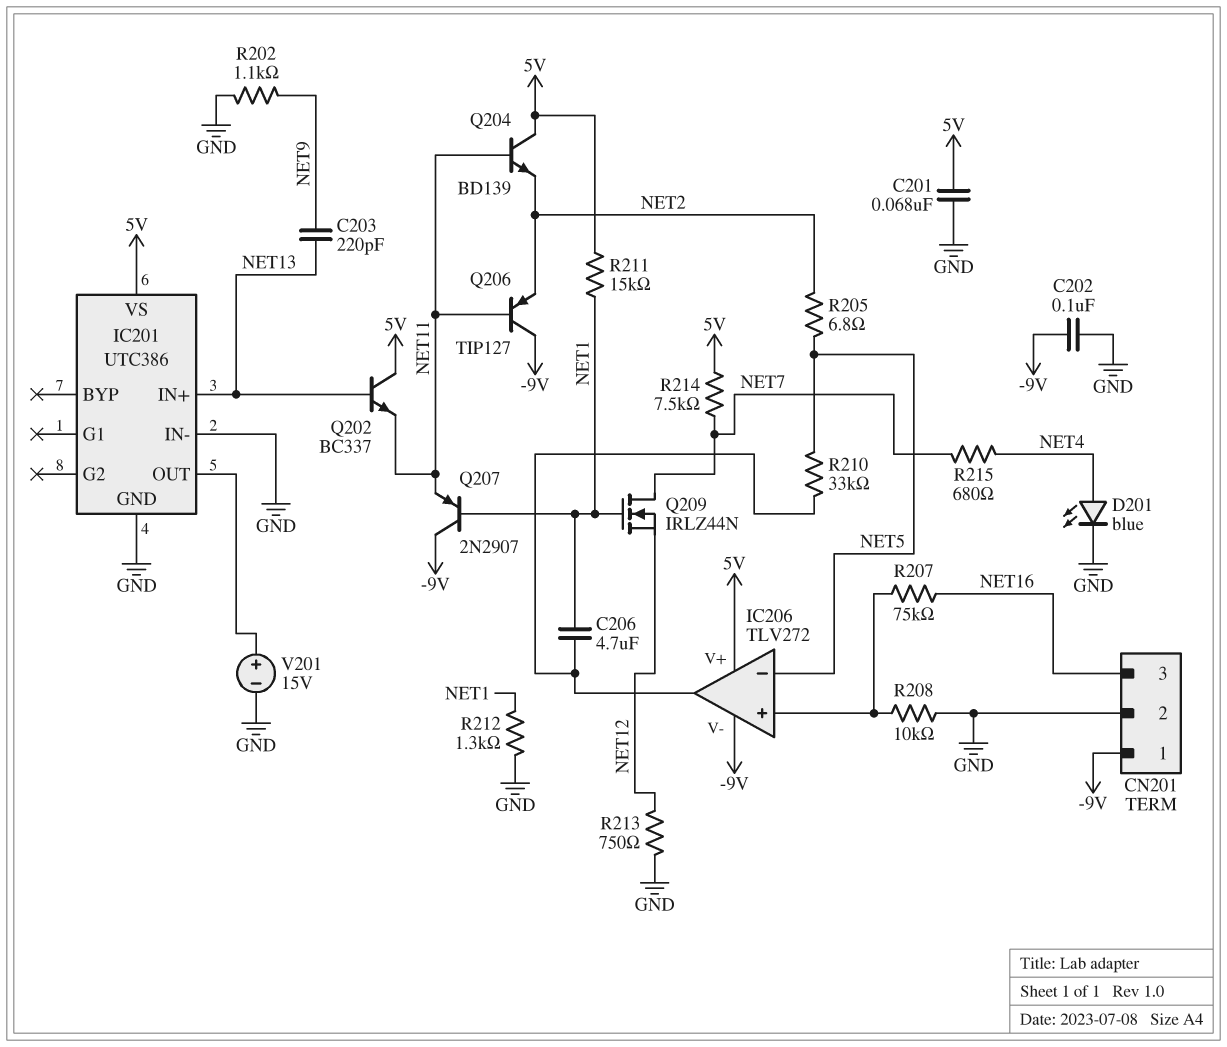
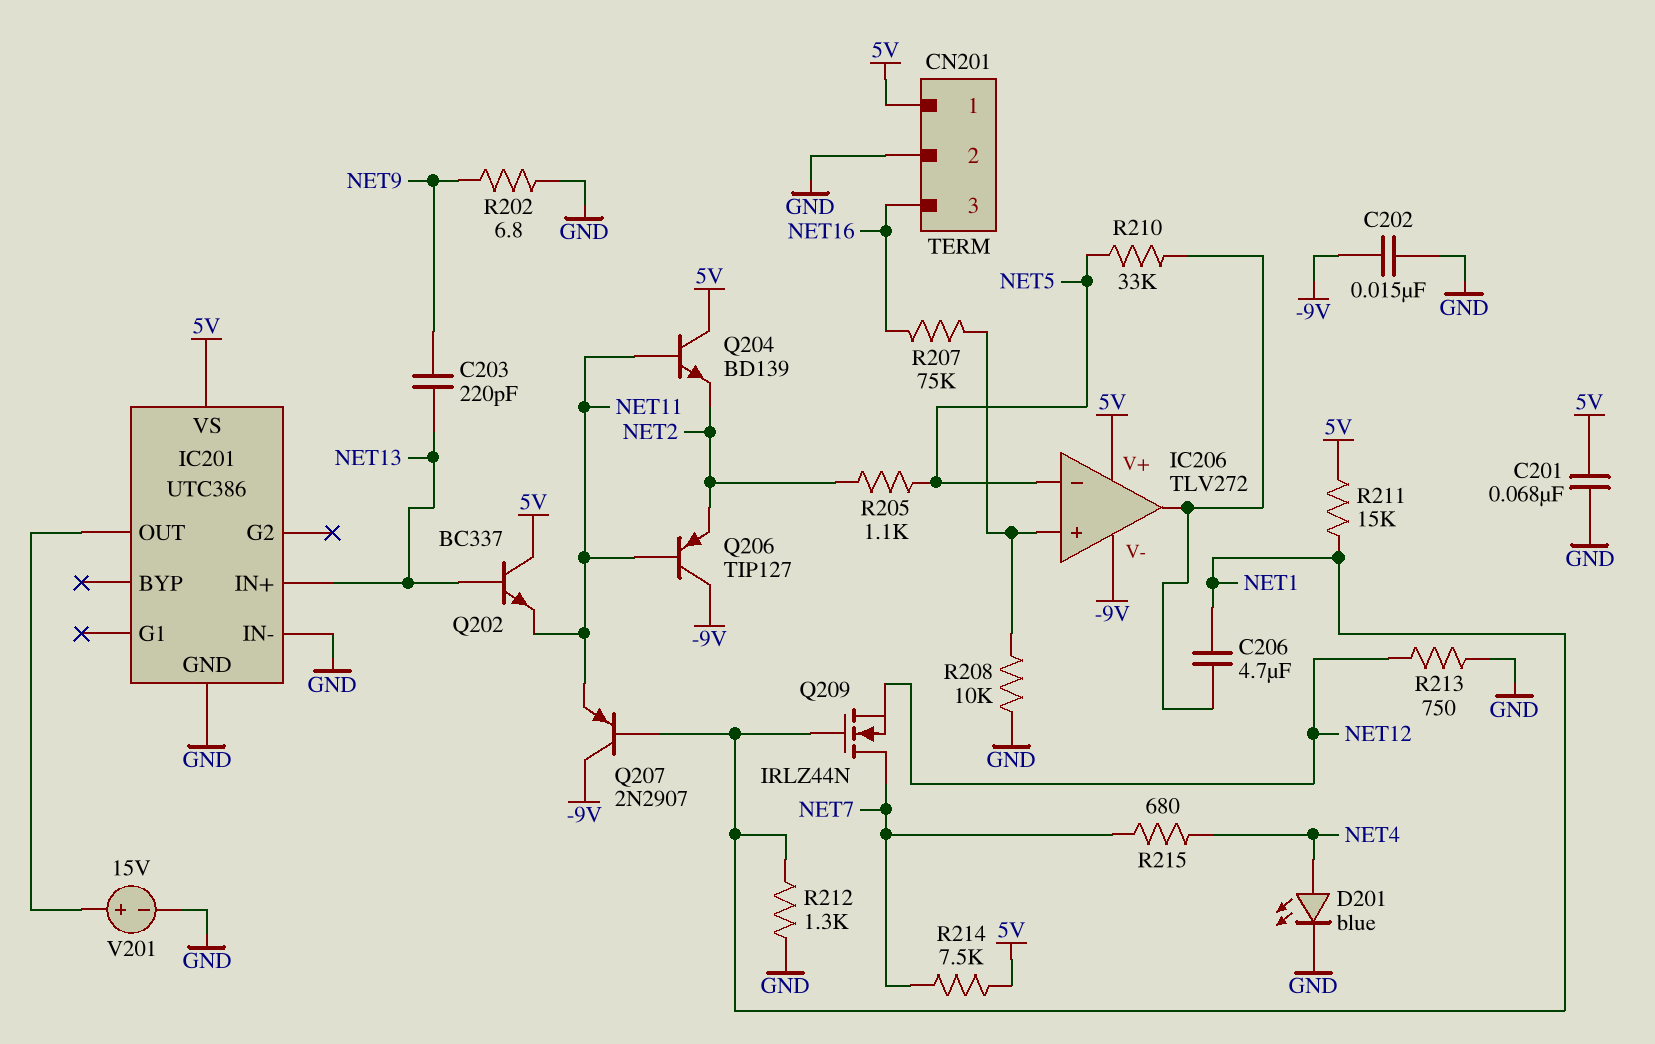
C202: 100nF (-9V, GND) -> 15nF (-9V, GND)
CN201 pin 1: -9V -> 5V
R202: 1.1k (GND, NET9) -> 6.8 (GND, NET9)
R205: 6.8 (NET2, NET5) -> 1.1k (NET2, NET5)

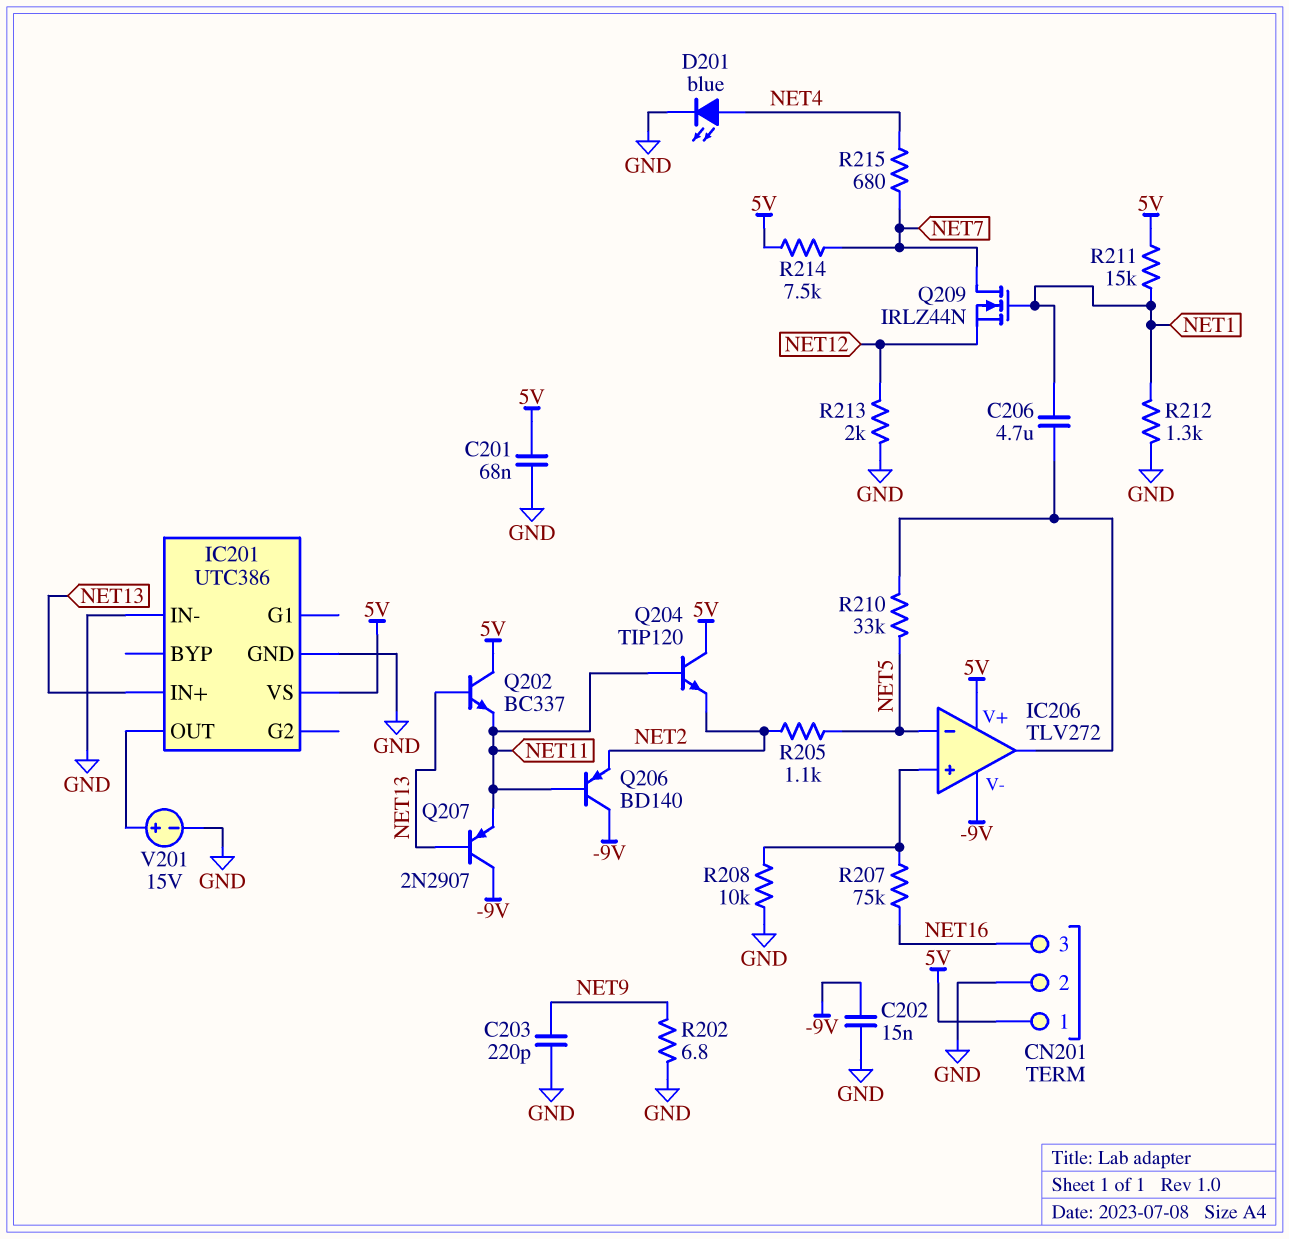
C203: 220pF (NET9, NET13) -> 220pF (GND, NET9)
Q204: NPN BD139 (B NET11, C 5V, E NET2) -> NPN TIP120 (B NET11, C 5V, E NET2)
Q206: PNP TIP127 (B NET11, C -9V, E NET2) -> PNP BD140 (B NET11, C -9V, E NET2)
Q207: PNP 2N2907 (B NET1, C -9V, E NET11) -> PNP 2N2907 (B NET13, C -9V, E NET11)
R213: 750 (GND, NET12) -> 2k (GND, NET12)

